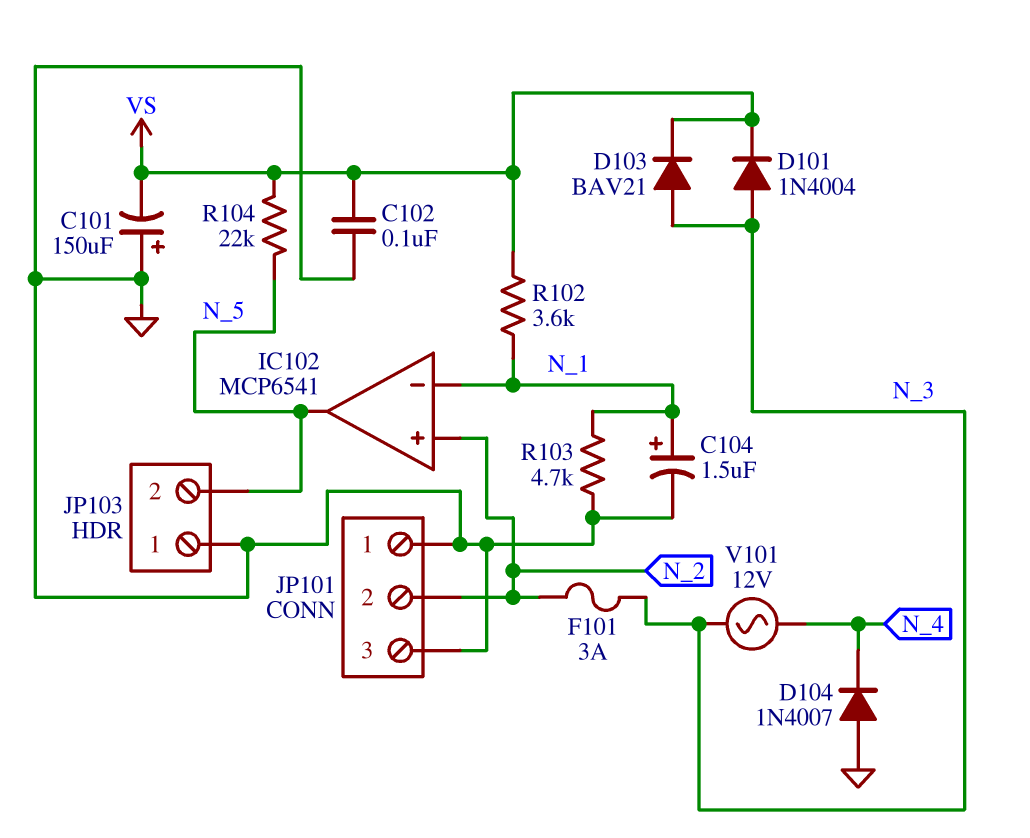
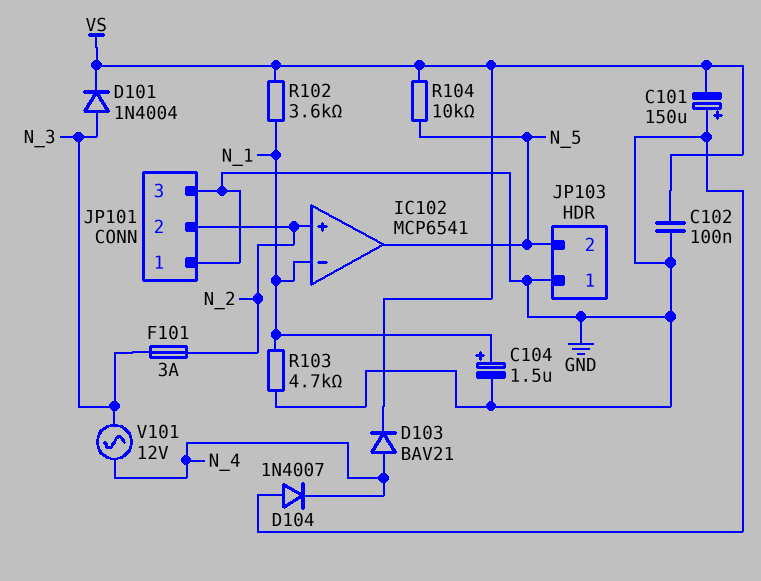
D103: diode BAV21 (A N_3, K VS) -> diode BAV21 (A N_4, K VS)
R104: 22k (N_5, VS) -> 10k (N_5, VS)

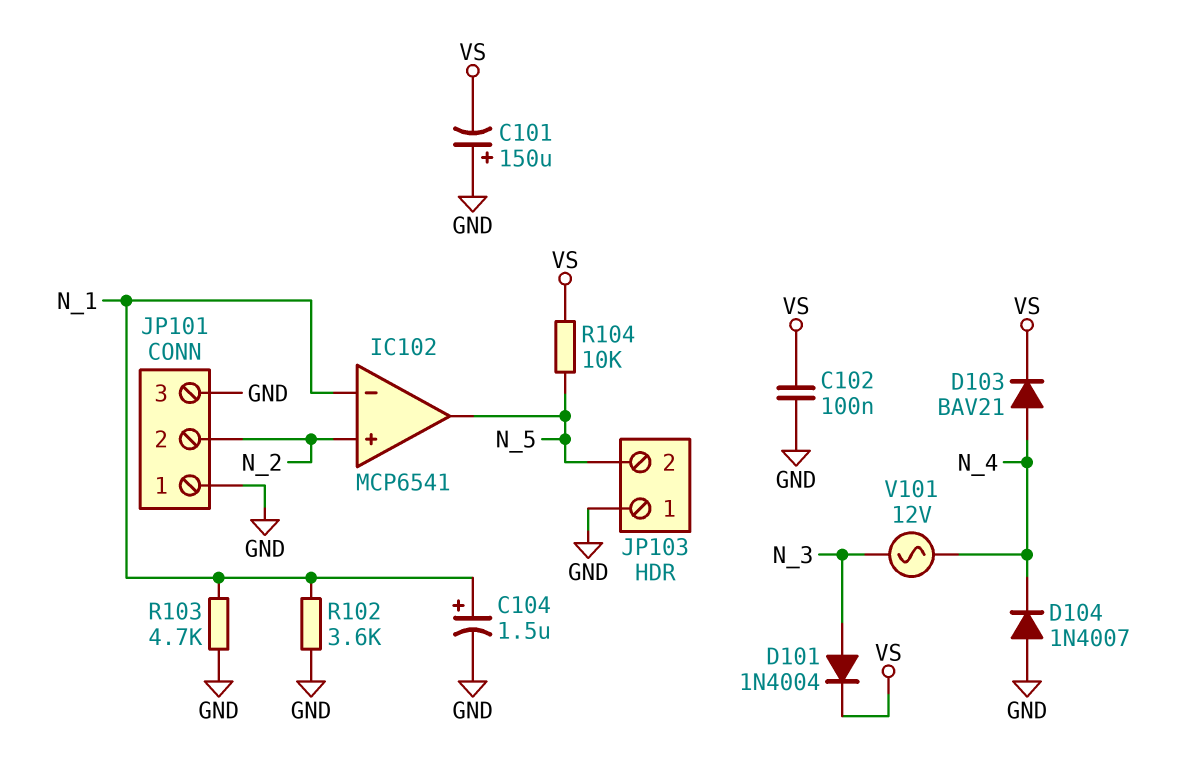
F101: 3A (N_2, N_3) -> none
R102: 3.6k (N_1, VS) -> 3.6k (GND, N_1)

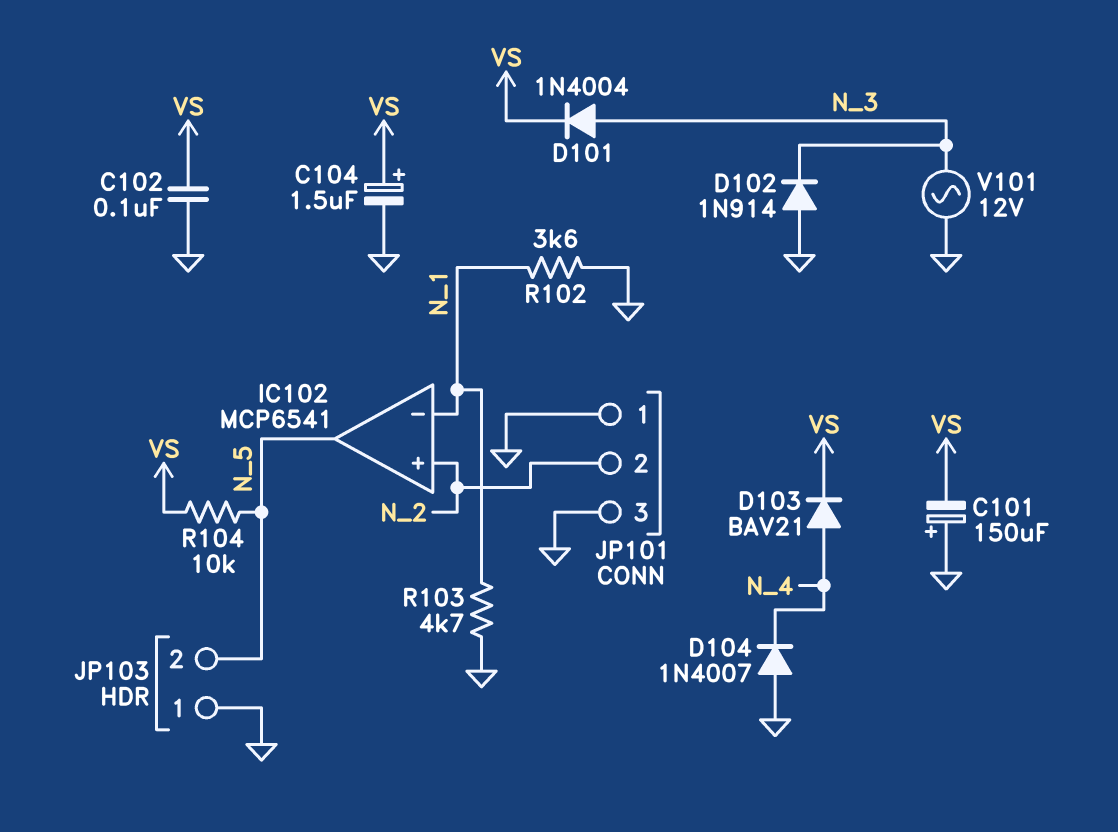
C104: 1.5uF (plus N_1, minus GND) -> 1.5uF (plus VS, minus GND)
D102: none -> diode 1N914 (A GND, K N_3)
V101: AC 12V (N_3, N_4) -> AC 12V (GND, N_3)

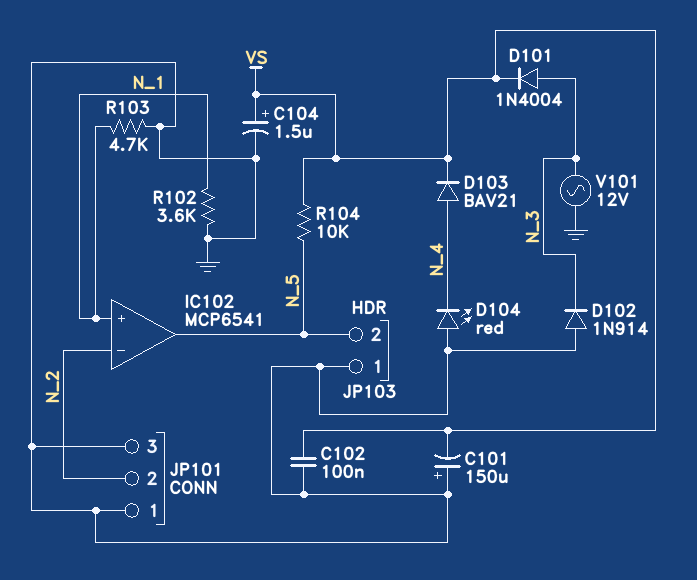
D104: diode 1N4007 (A GND, K N_4) -> LED red (A GND, K N_4)
IC102 pin in+: N_2 -> N_1
IC102 pin in-: N_1 -> N_2

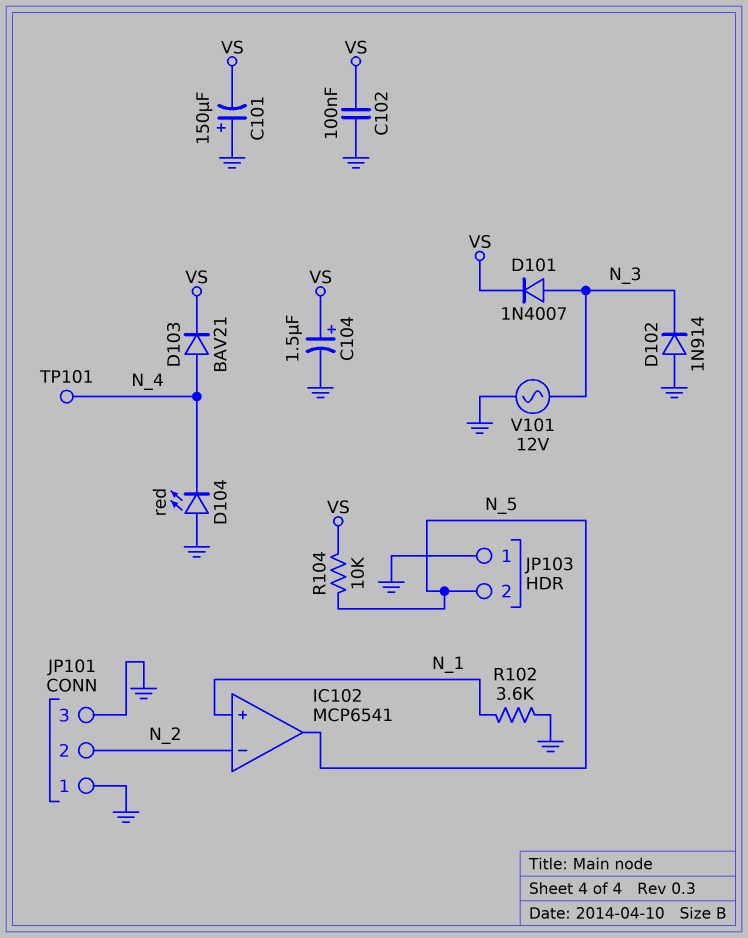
D101: diode 1N4004 (A N_3, K VS) -> diode 1N4007 (A N_3, K VS)
R103: 4.7k (GND, N_1) -> none
TP101: none -> test point (N_4)

